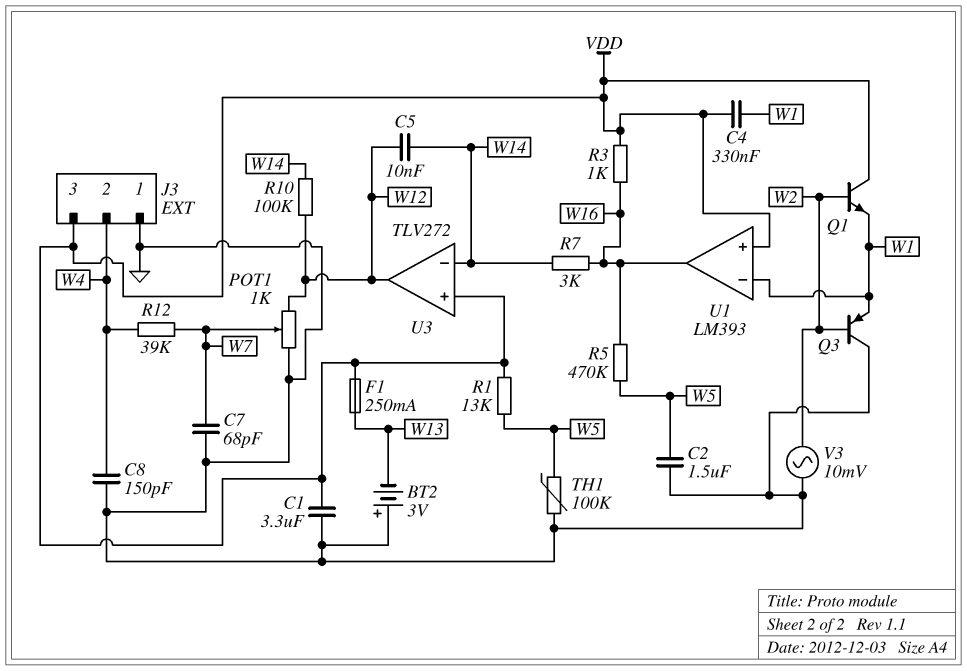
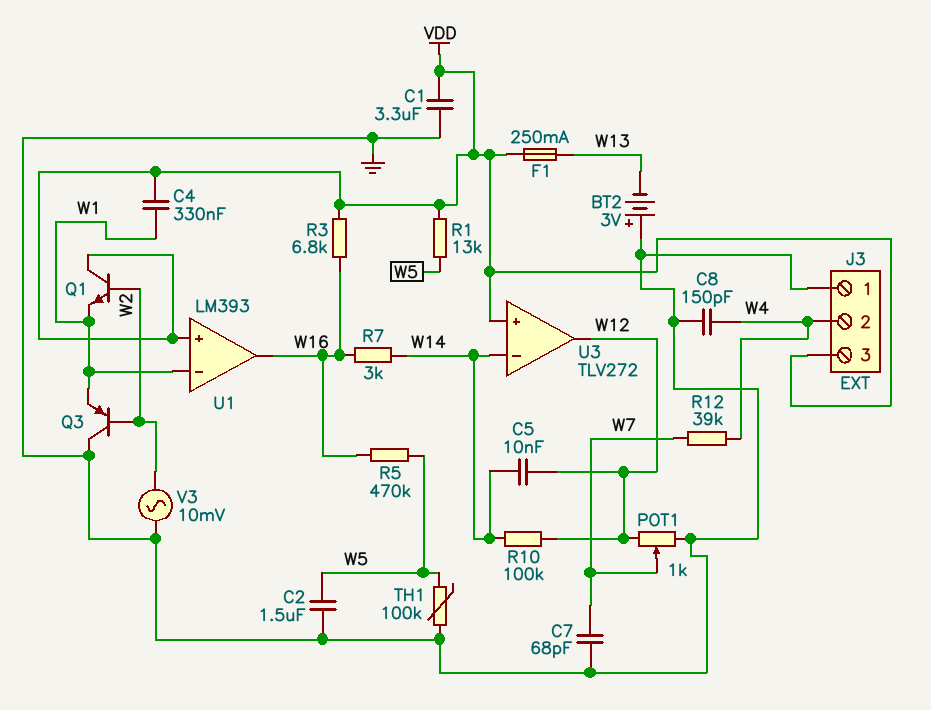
R3: 1k (VDD, W16) -> 6.8k (VDD, W16)

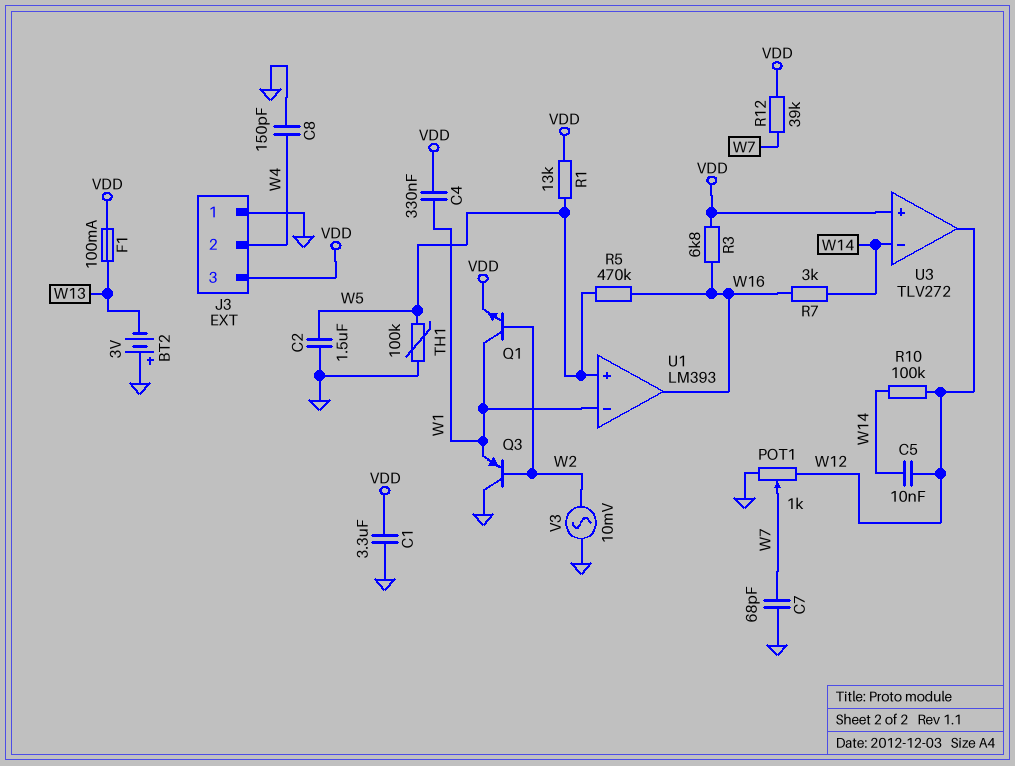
F1: 250mA (VDD, W13) -> 100mA (VDD, W13)
Q1: NPN (B W2, C VDD, E W1) -> NPN (B W2, C W1, E VDD)
R12: 39k (W4, W7) -> 39k (VDD, W7)
U1 pin in+: VDD -> W5

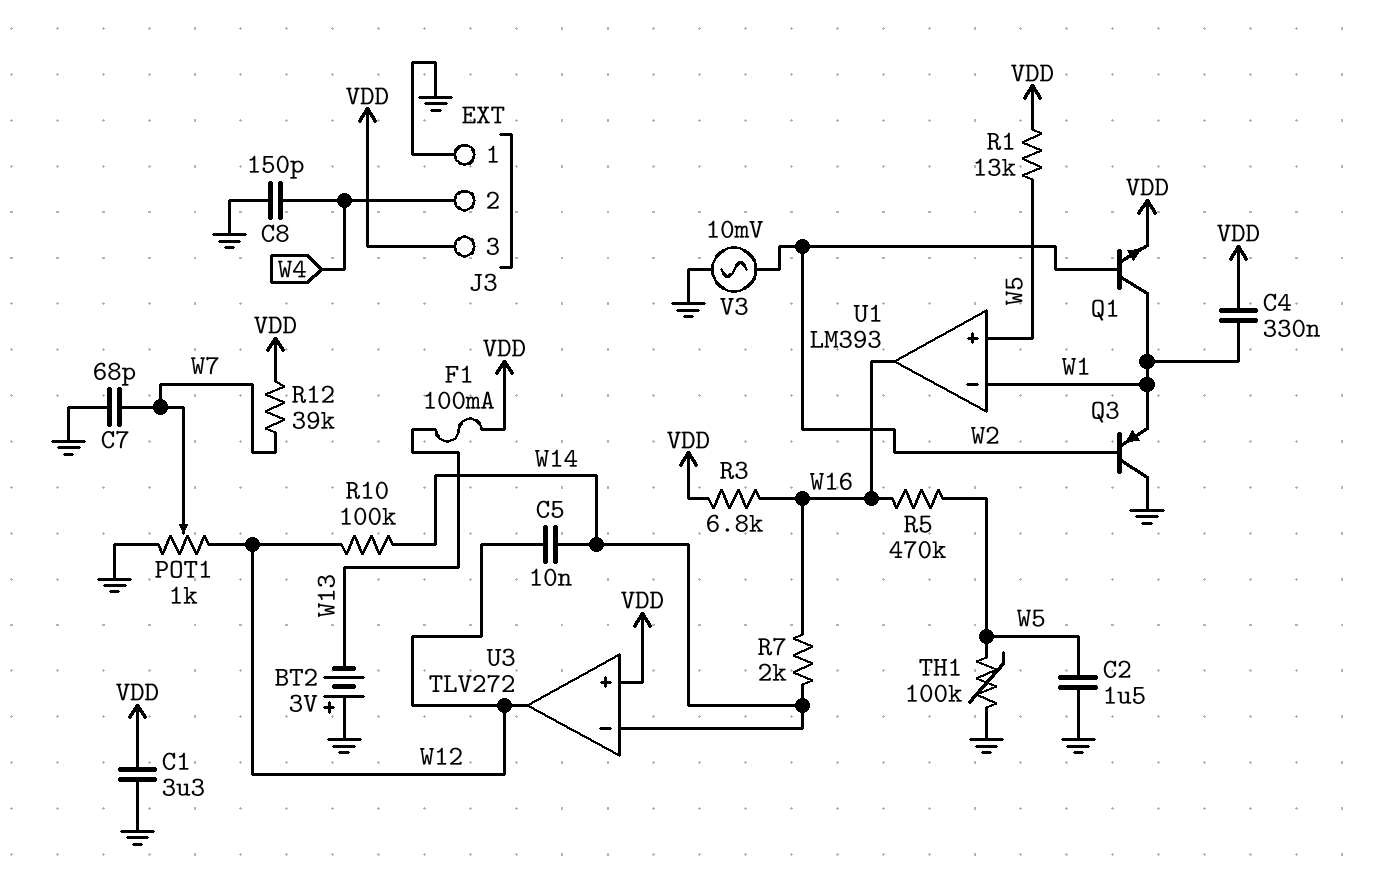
R7: 3k (W14, W16) -> 2k (W14, W16)

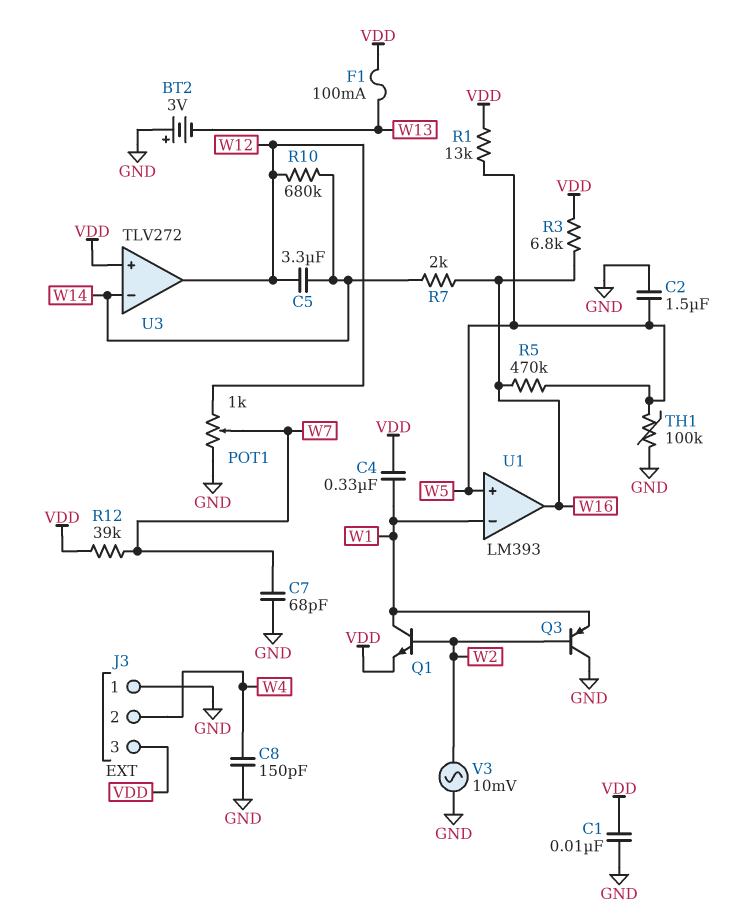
C1: 3.3uF (GND, VDD) -> 10nF (GND, VDD)
C5: 10nF (W12, W14) -> 3.3uF (W12, W14)
R10: 100k (W12, W14) -> 680k (W12, W14)

